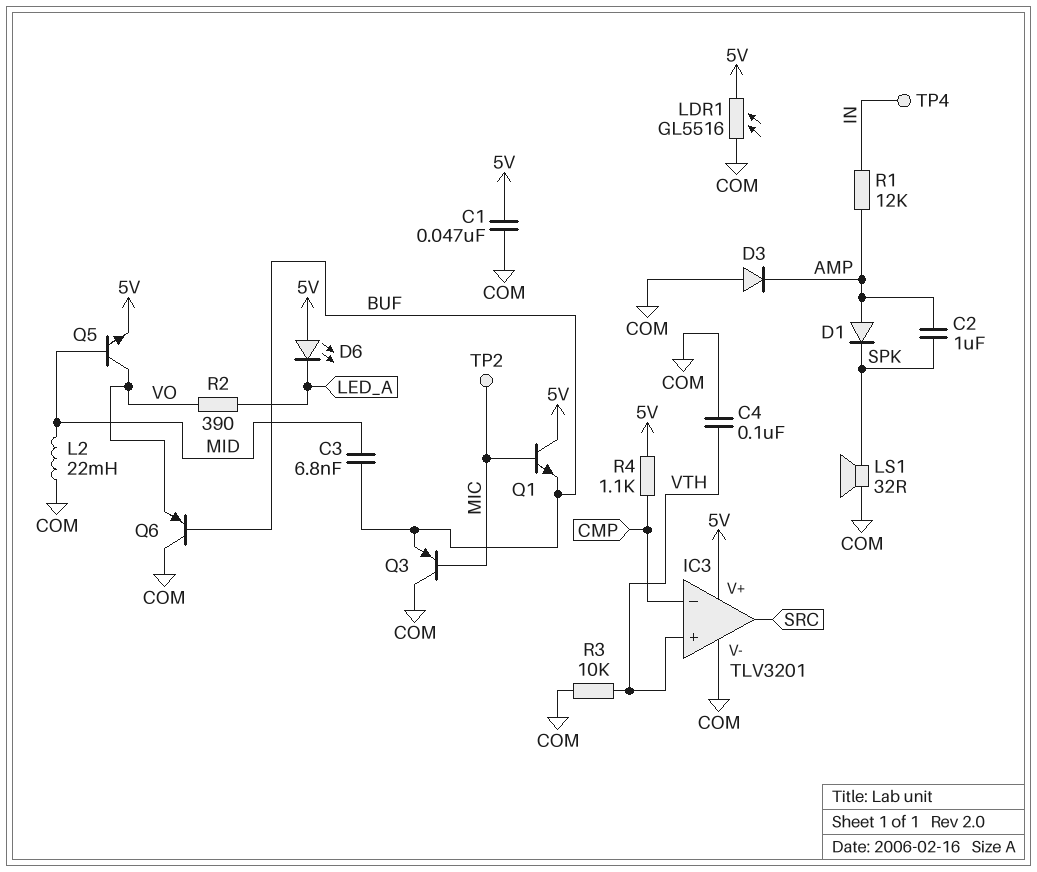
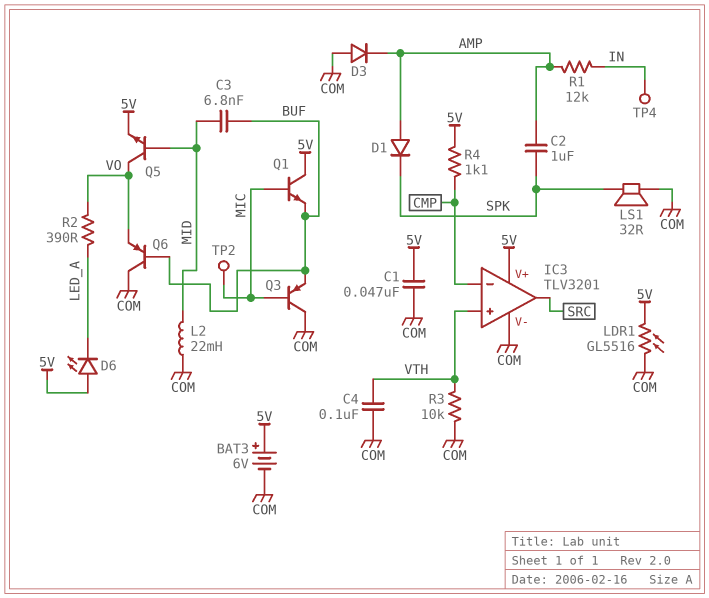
BAT3: none -> 6V (plus 5V, minus COM)

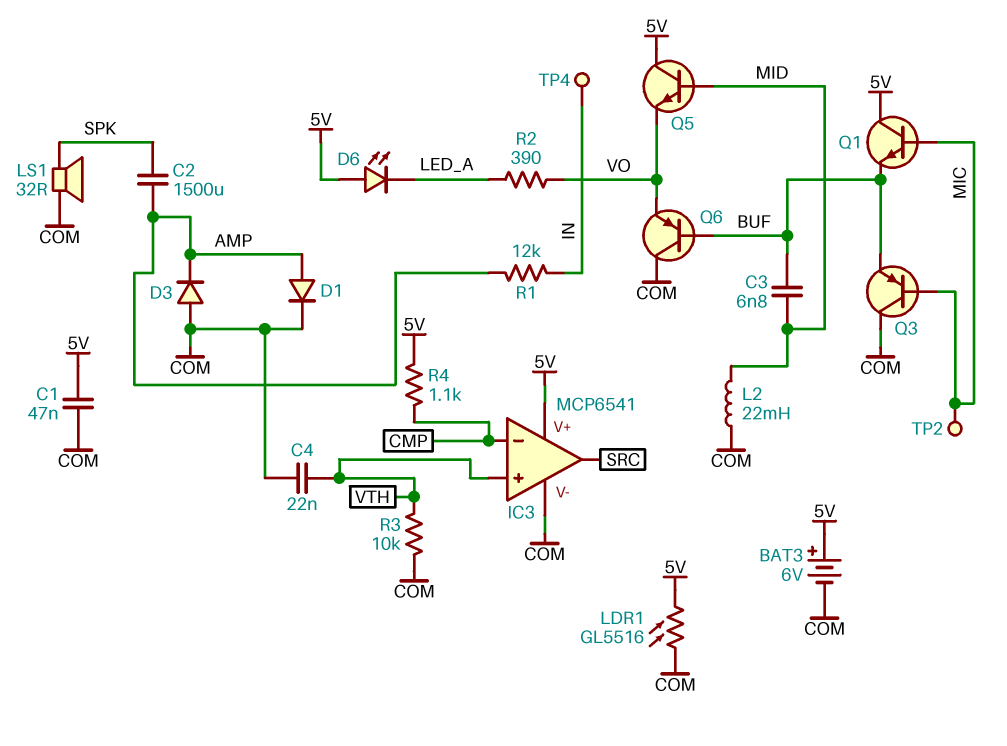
C2: 1uF (AMP, SPK) -> 1500uF (AMP, SPK)
C4: 100nF (COM, VTH) -> 22nF (COM, VTH)
D1: diode (A AMP, K SPK) -> diode (A AMP, K COM)
IC3: TLV3201 -> MCP6541
Q5: NPN (B MID, C VO, E 5V) -> NPN (B MID, C 5V, E VO)

